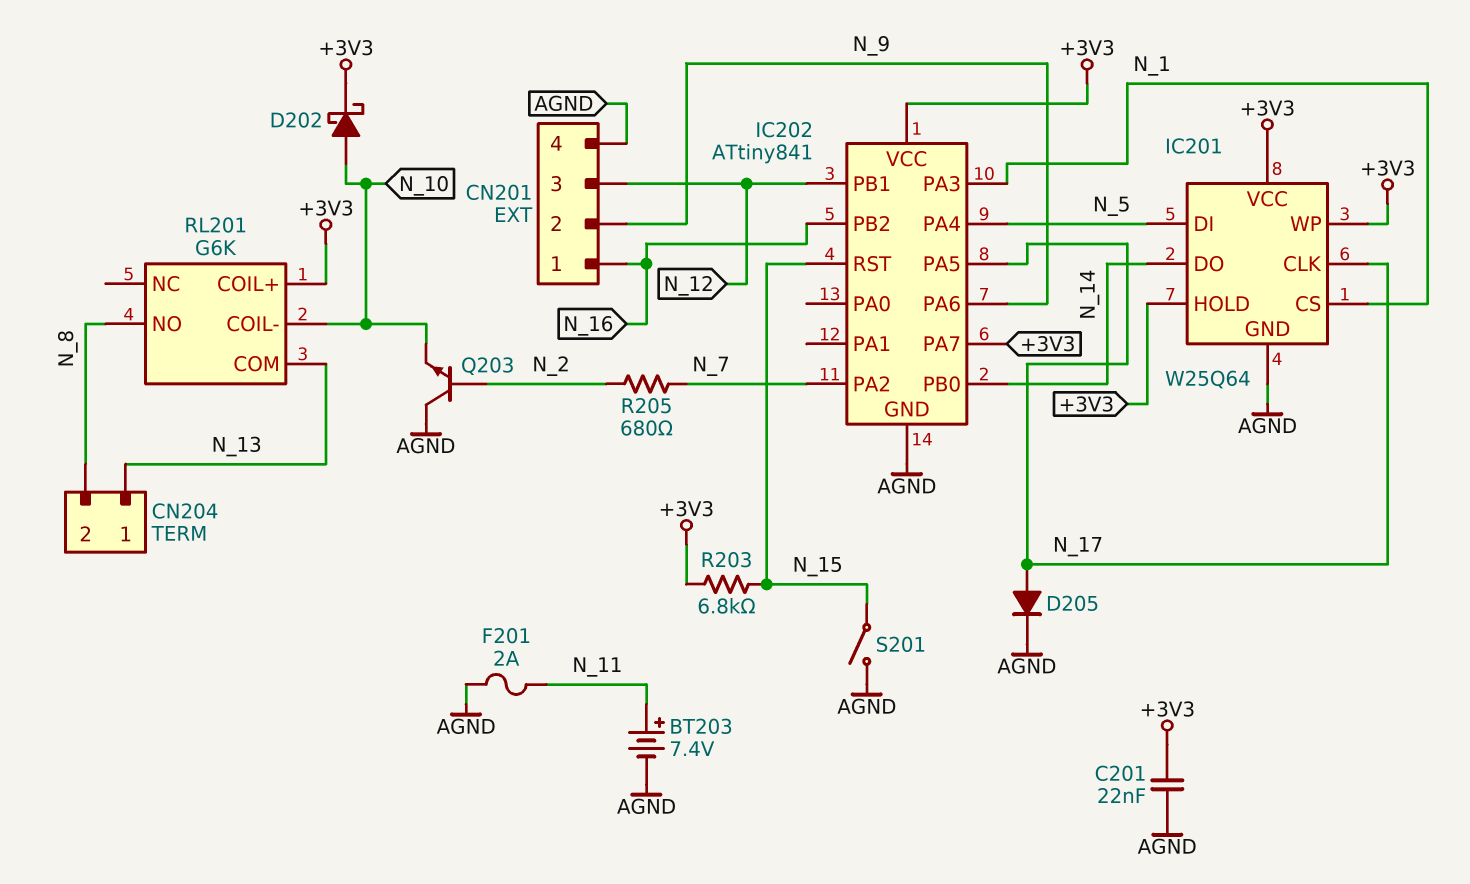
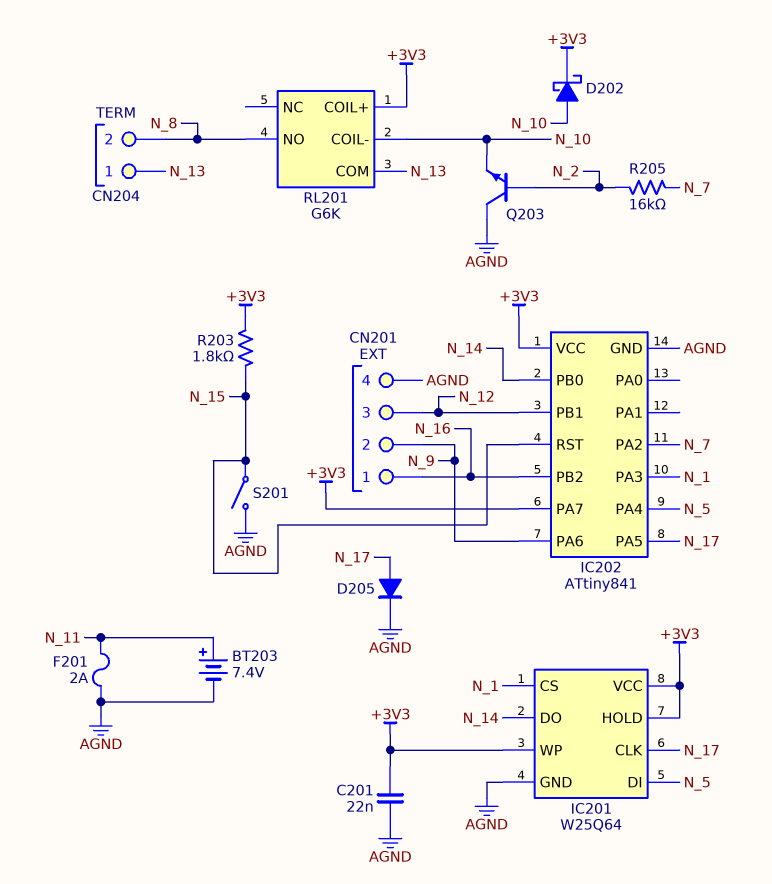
R203: 6.8k (+3V3, N_15) -> 1.8k (+3V3, N_15)
R205: 680 (N_2, N_7) -> 16k (N_2, N_7)

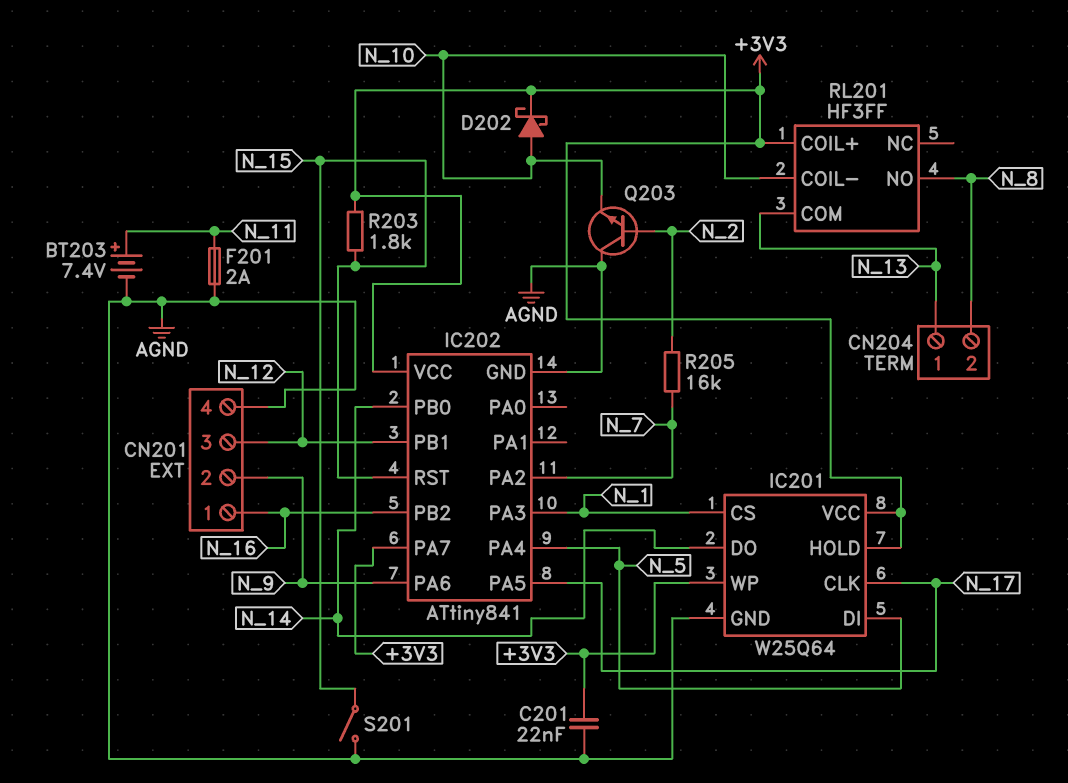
D205: diode (A N_17, K AGND) -> none
RL201: G6K -> HF3FF

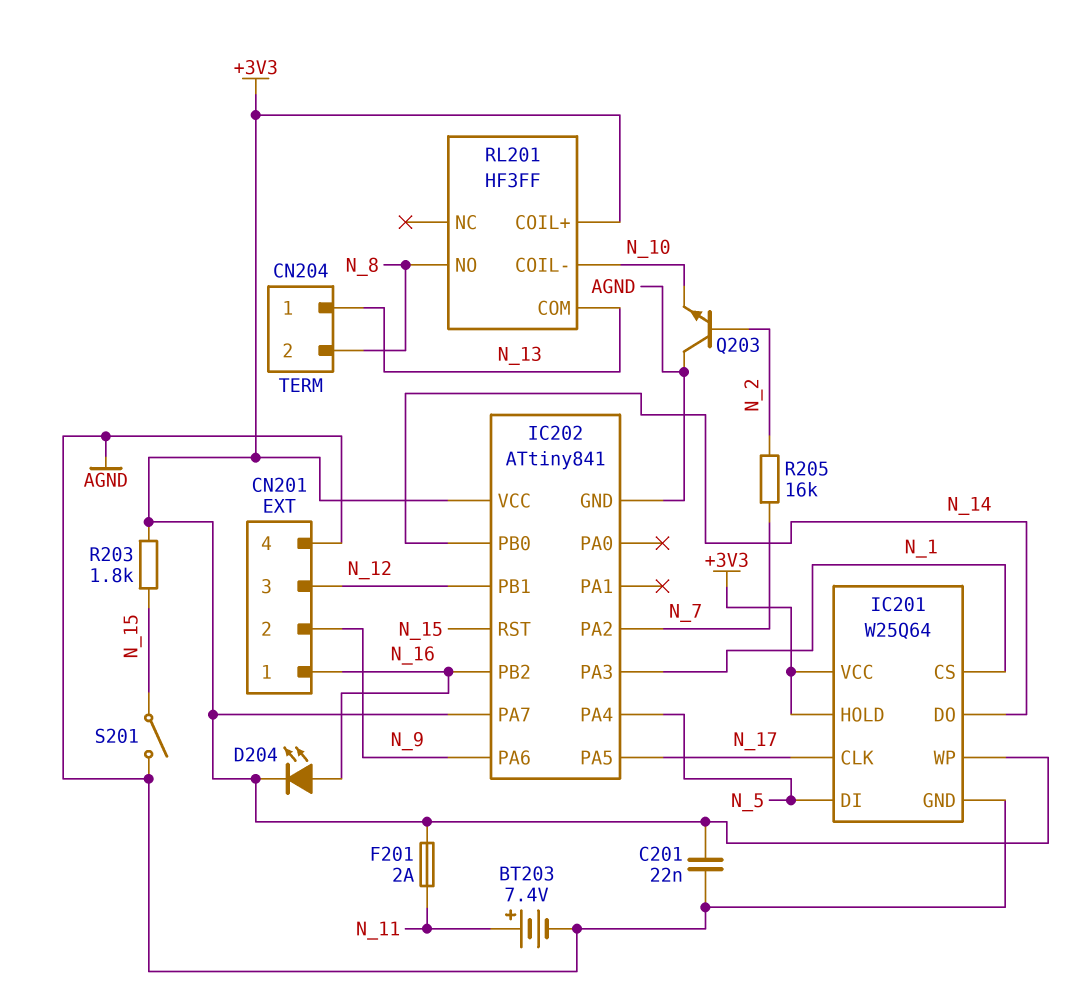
D202: schottky (A N_10, K +3V3) -> none
D204: none -> LED (A N_16, K +3V3)
F201: 2A (AGND, N_11) -> 2A (+3V3, N_11)

